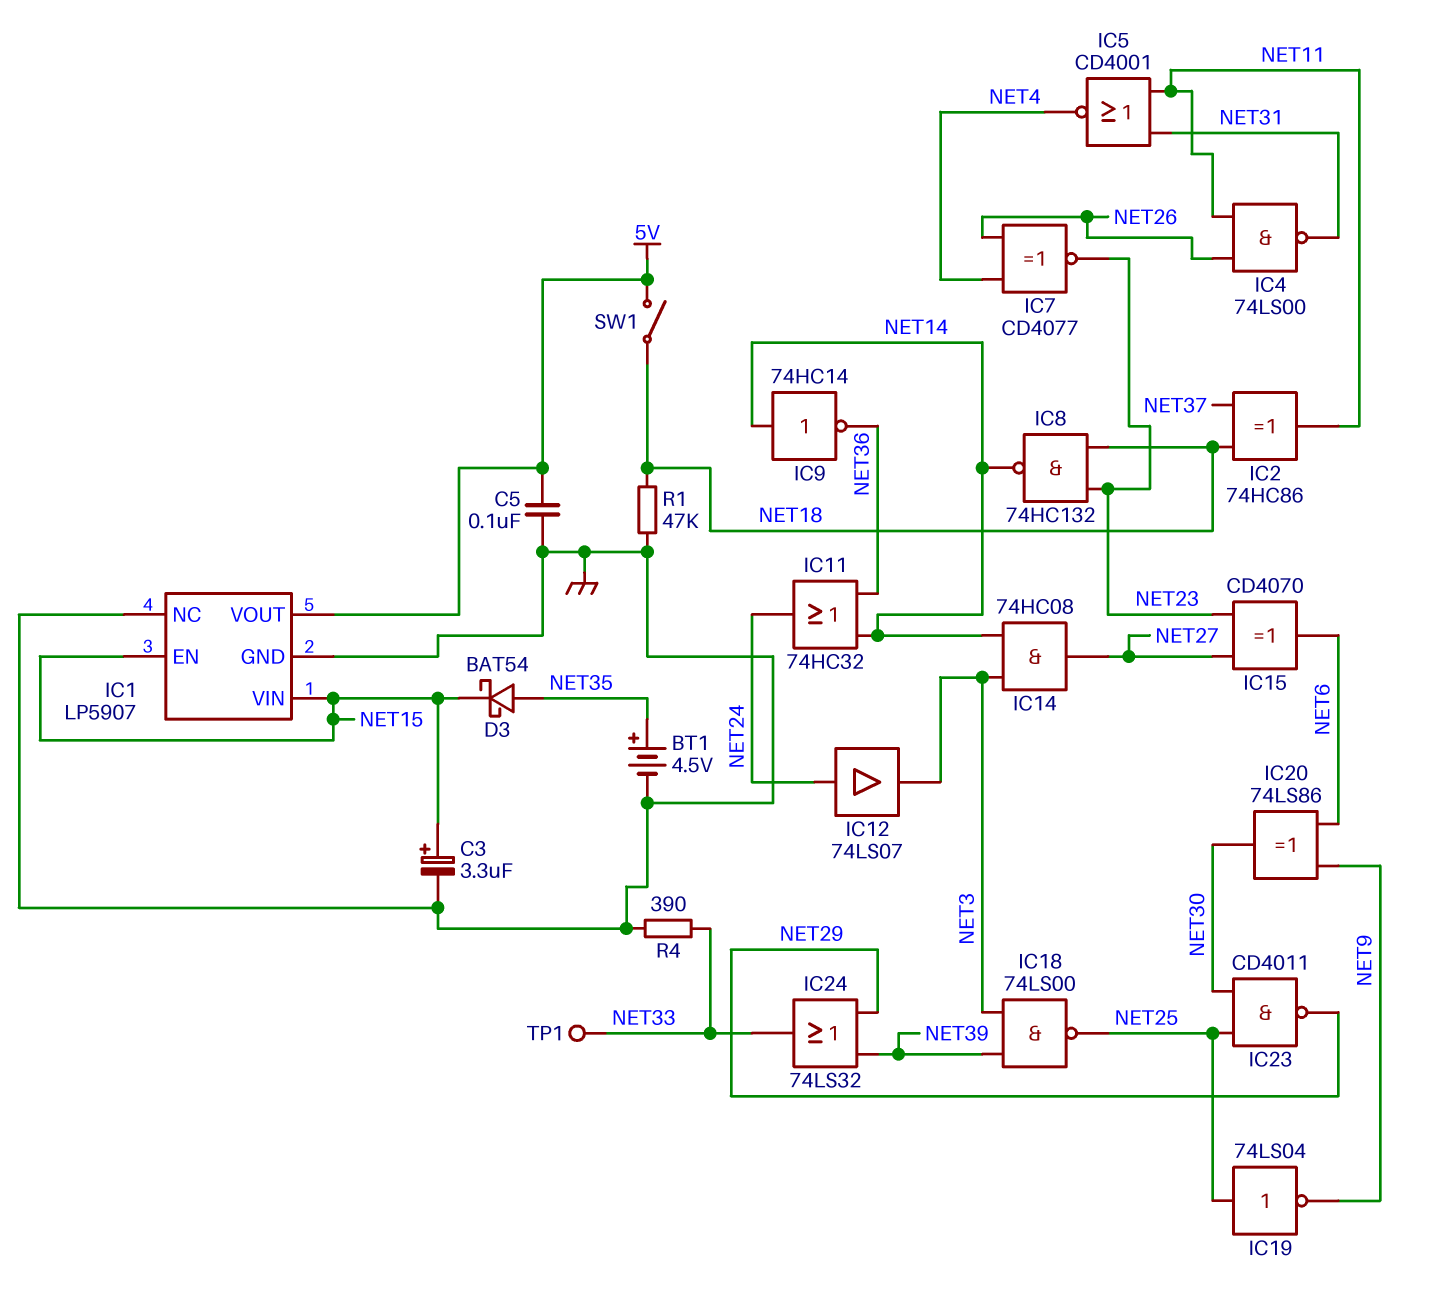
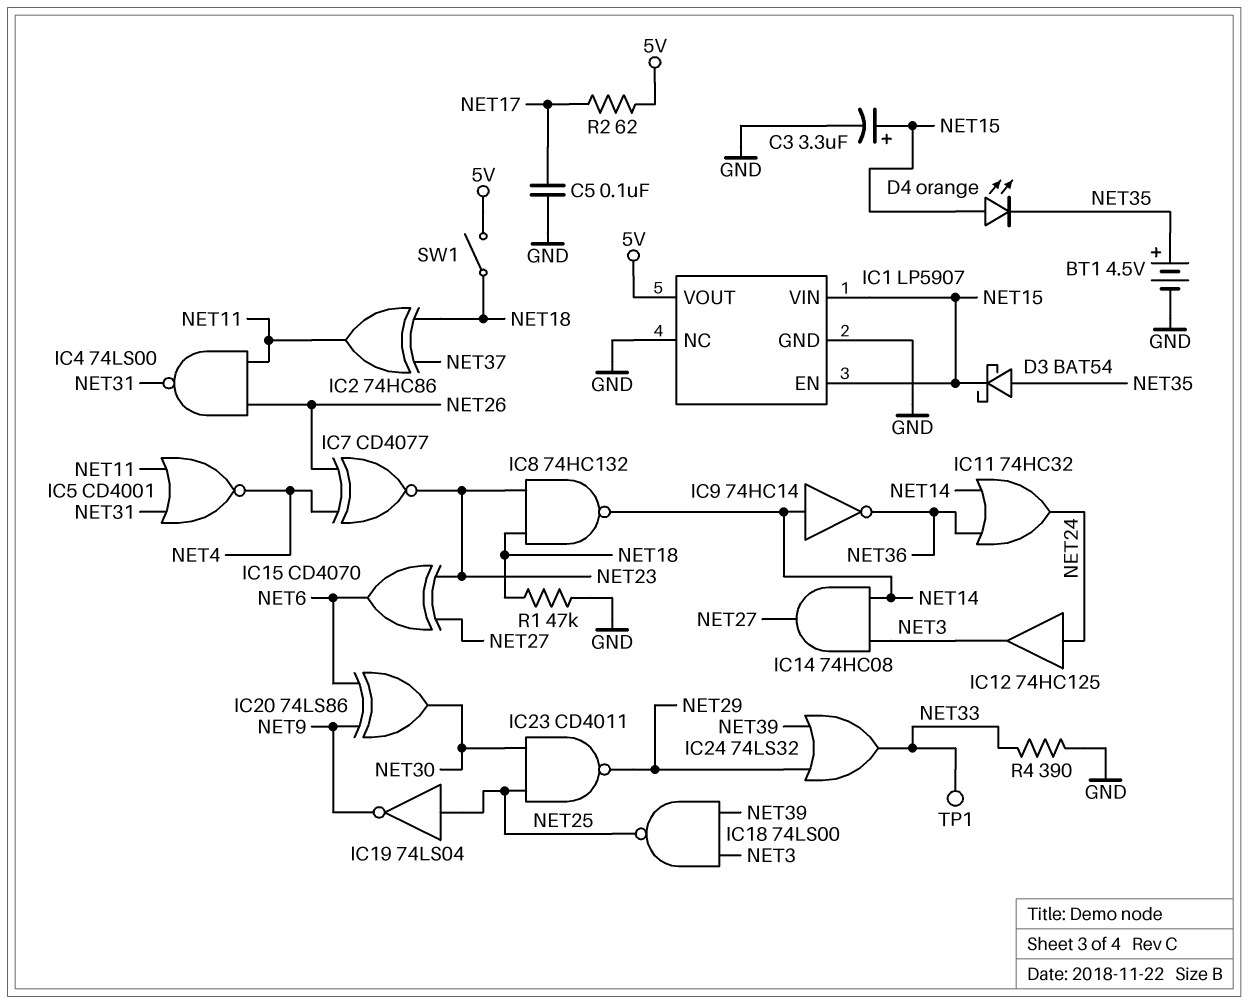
C5: 100nF (5V, GND) -> 100nF (GND, NET17)
D4: none -> LED orange (A NET15, K NET35)
IC12: buffer 74LS07 (in NET24, out NET3) -> buffer 74HC125 (in NET24, out NET3)
R2: none -> 62 (5V, NET17)

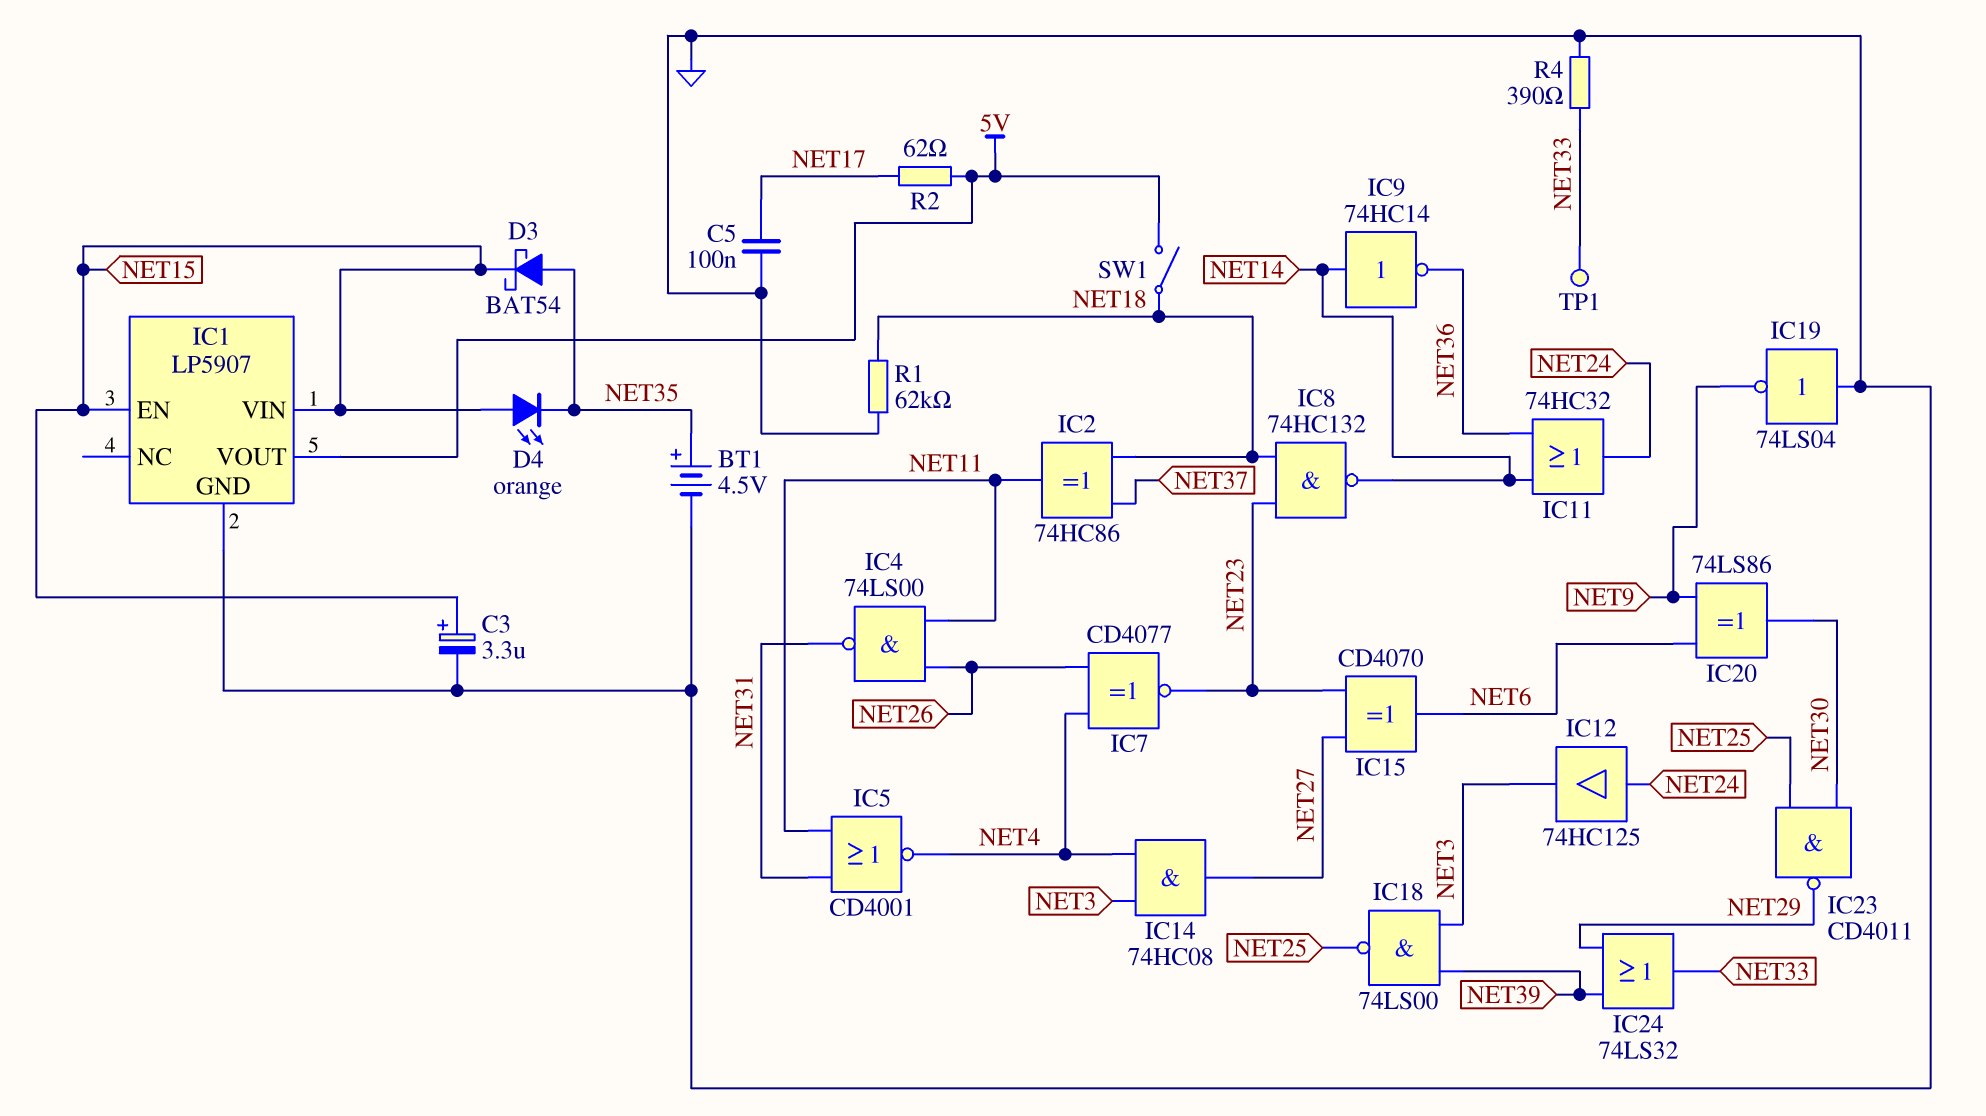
IC1 pin NC: GND -> none
IC14: AND 74HC08 (in NET3, in NET14, out NET27) -> AND 74HC08 (in NET3, in NET4, out NET27)
IC19: NOT 74LS04 (in NET25, out NET9) -> NOT 74LS04 (in GND, out NET9)
R1: 47k (GND, NET18) -> 62k (GND, NET18)

